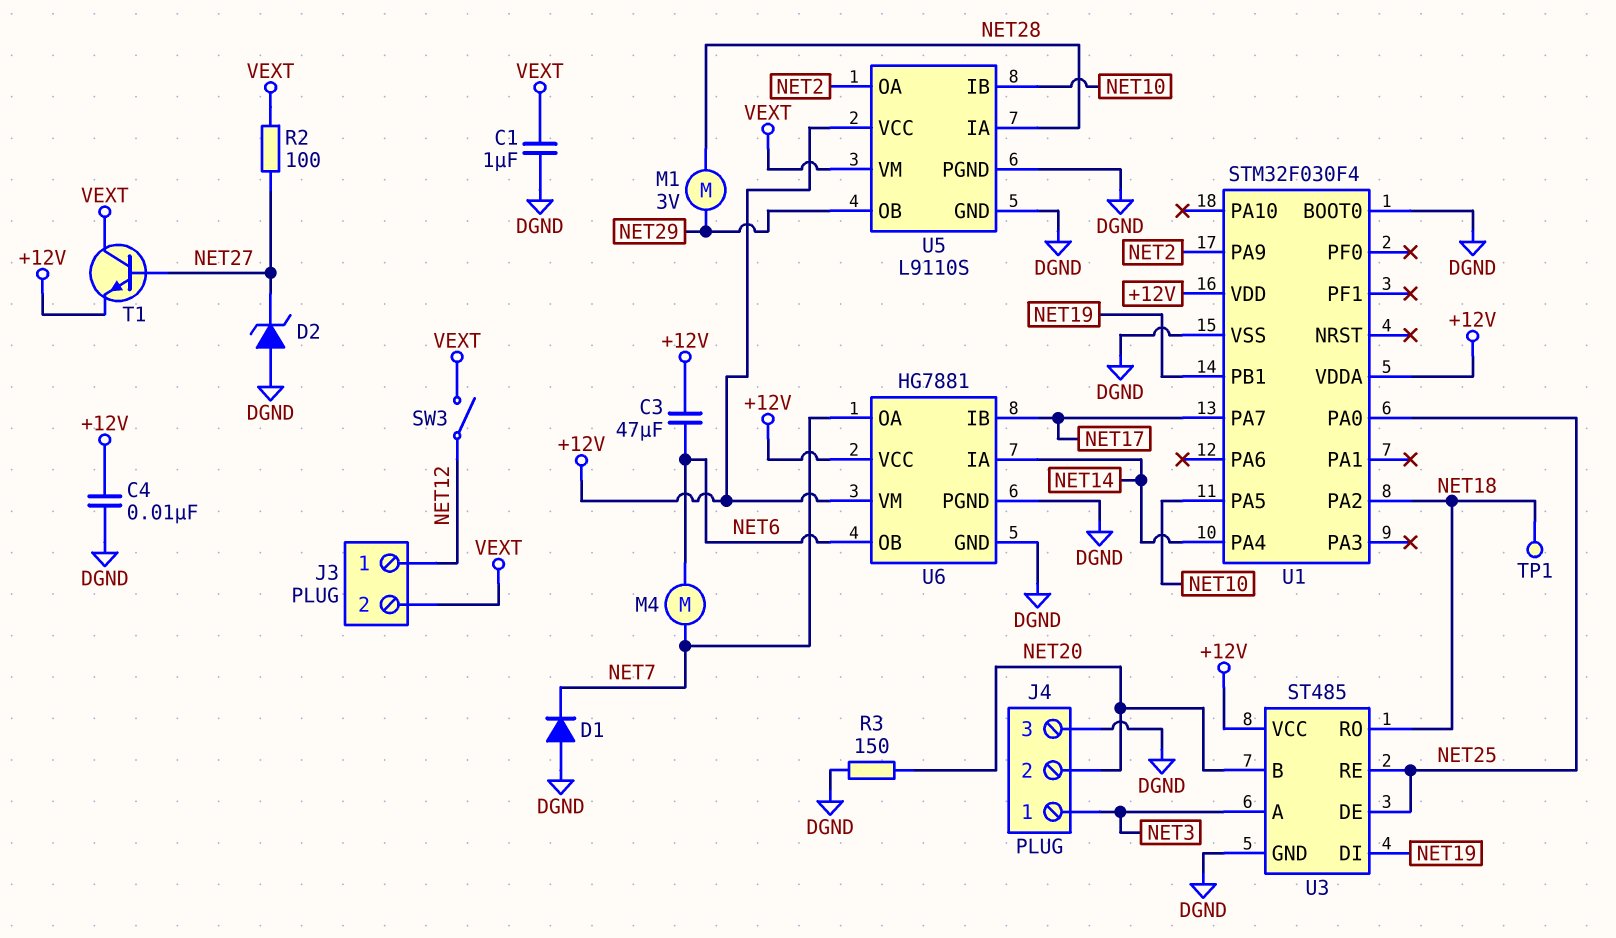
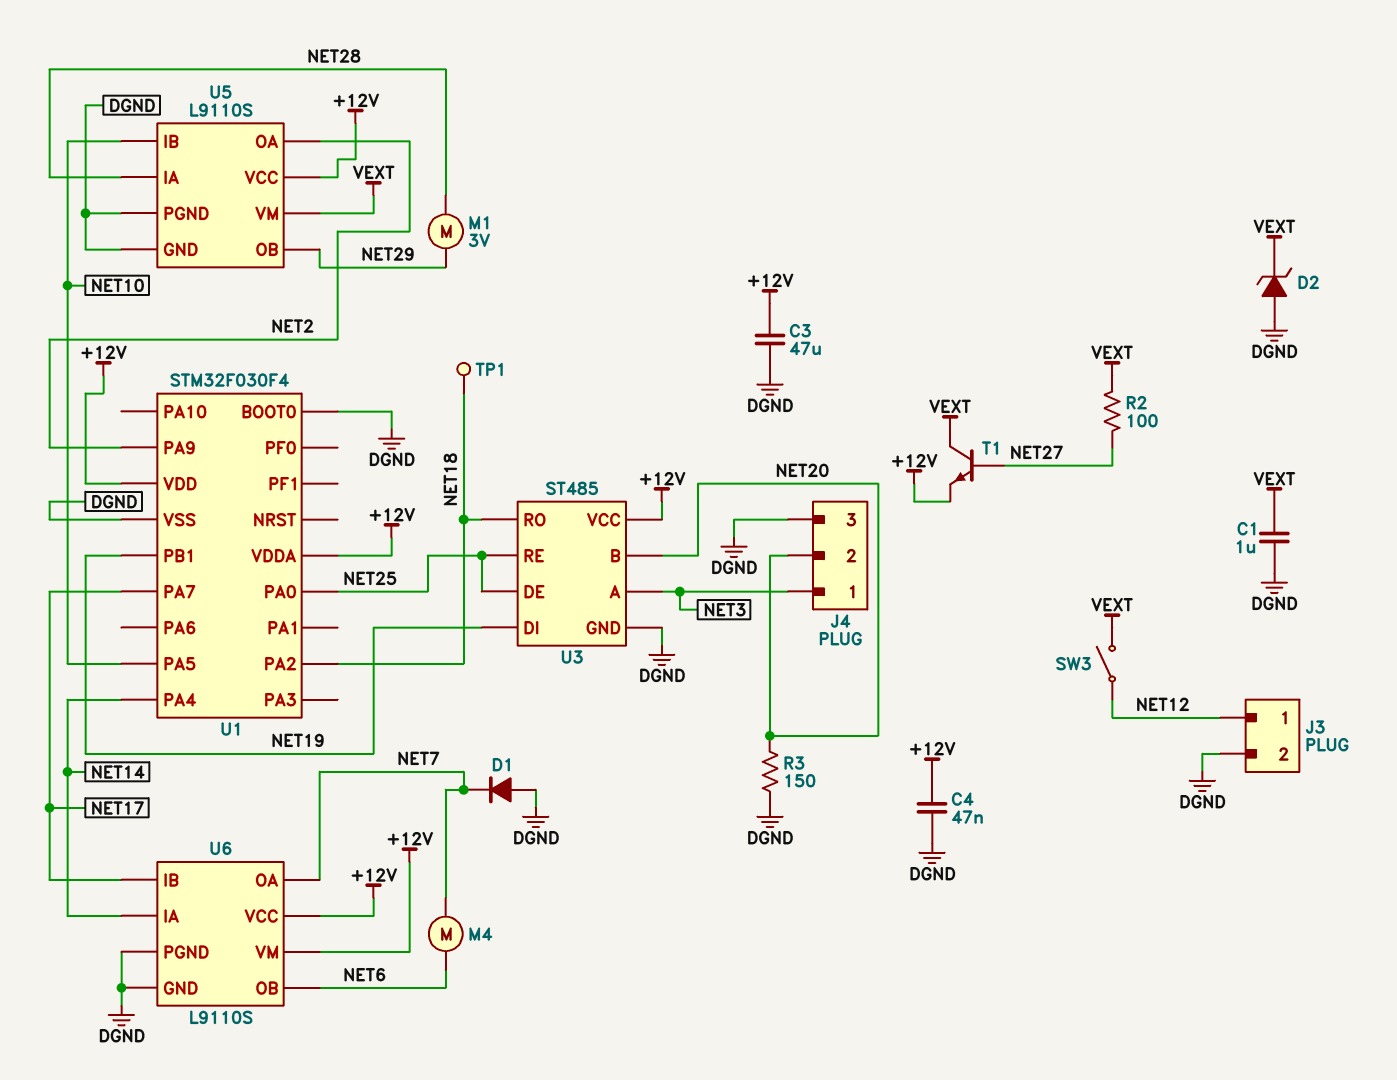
C3: 47uF (+12V, NET6) -> 47uF (+12V, DGND)
C4: 10nF (+12V, DGND) -> 47nF (+12V, DGND)
D2: zener (A DGND, K NET27) -> zener (A DGND, K VEXT)
J3 pin 2: VEXT -> DGND
U6: HG7881 -> L9110S

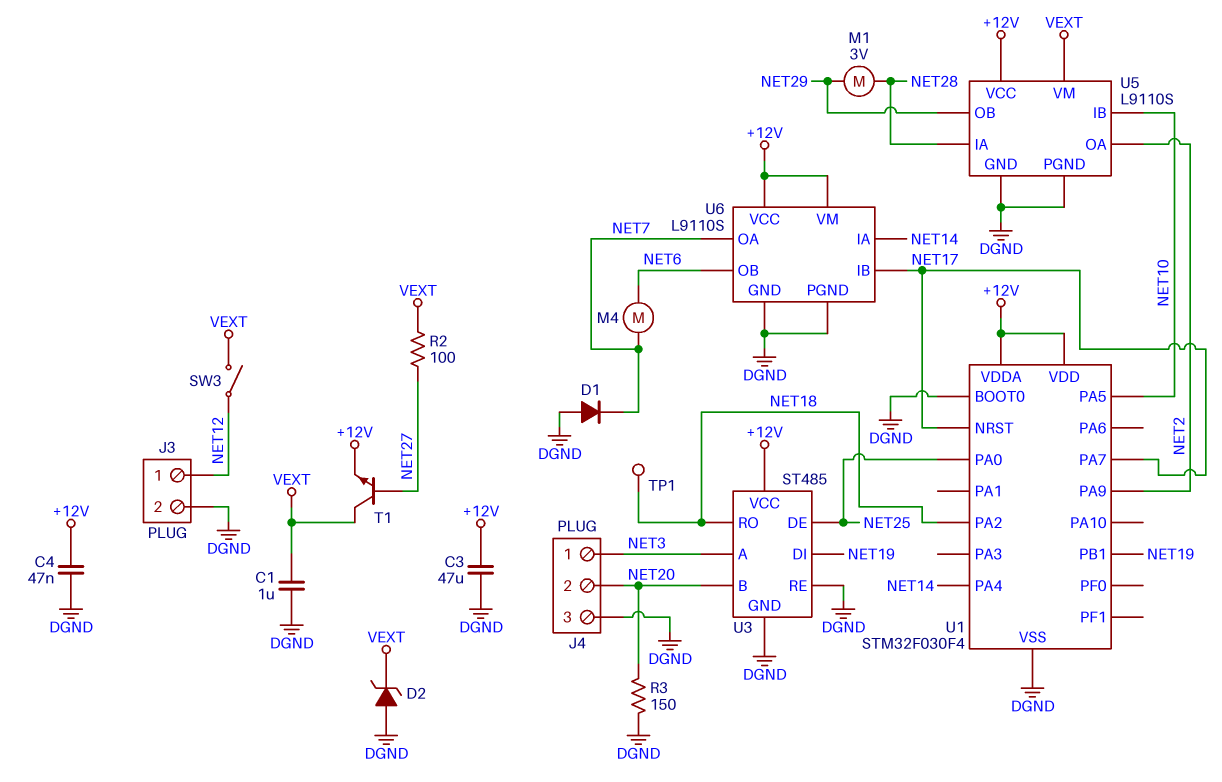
U1 pin NRST: none -> NET17
U3 pin RE: NET25 -> DGND

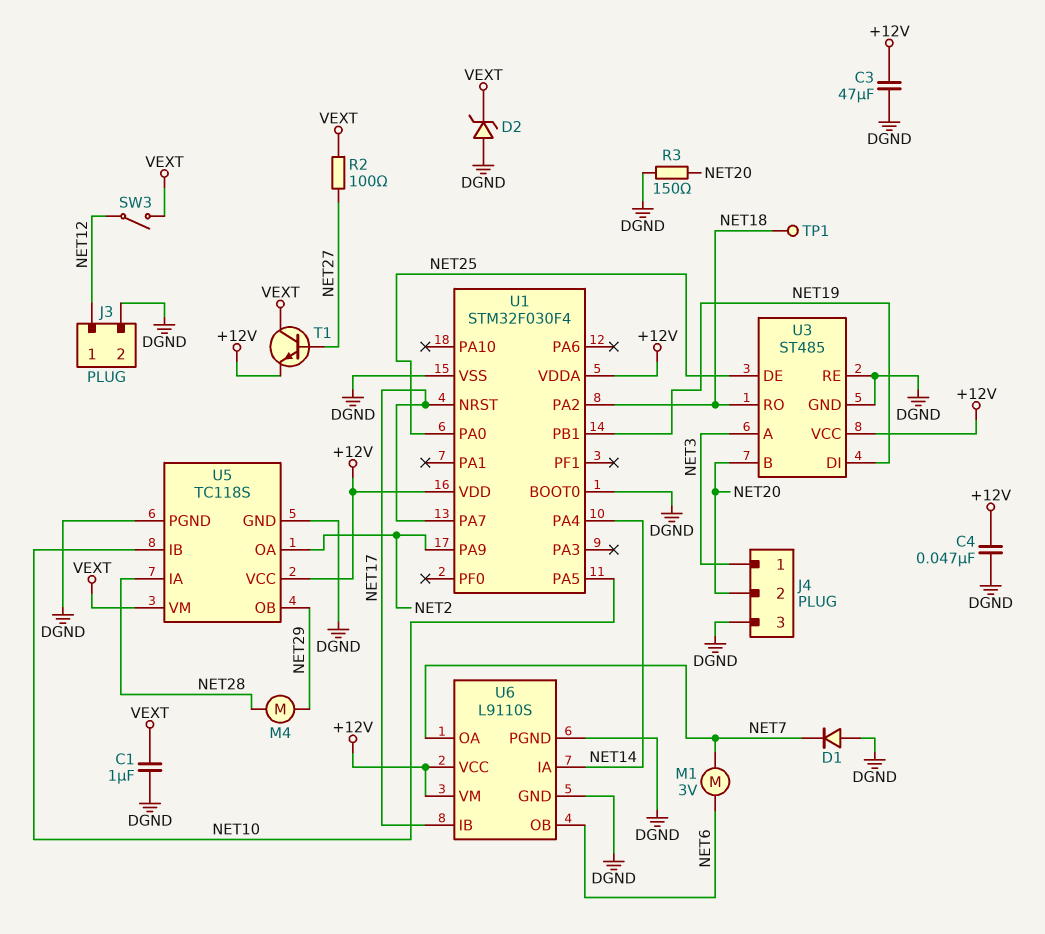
M1: motor 3V (NET28, NET29) -> motor 3V (NET6, NET7)
M4: motor (NET6, NET7) -> motor (NET28, NET29)
U5: L9110S -> TC118S

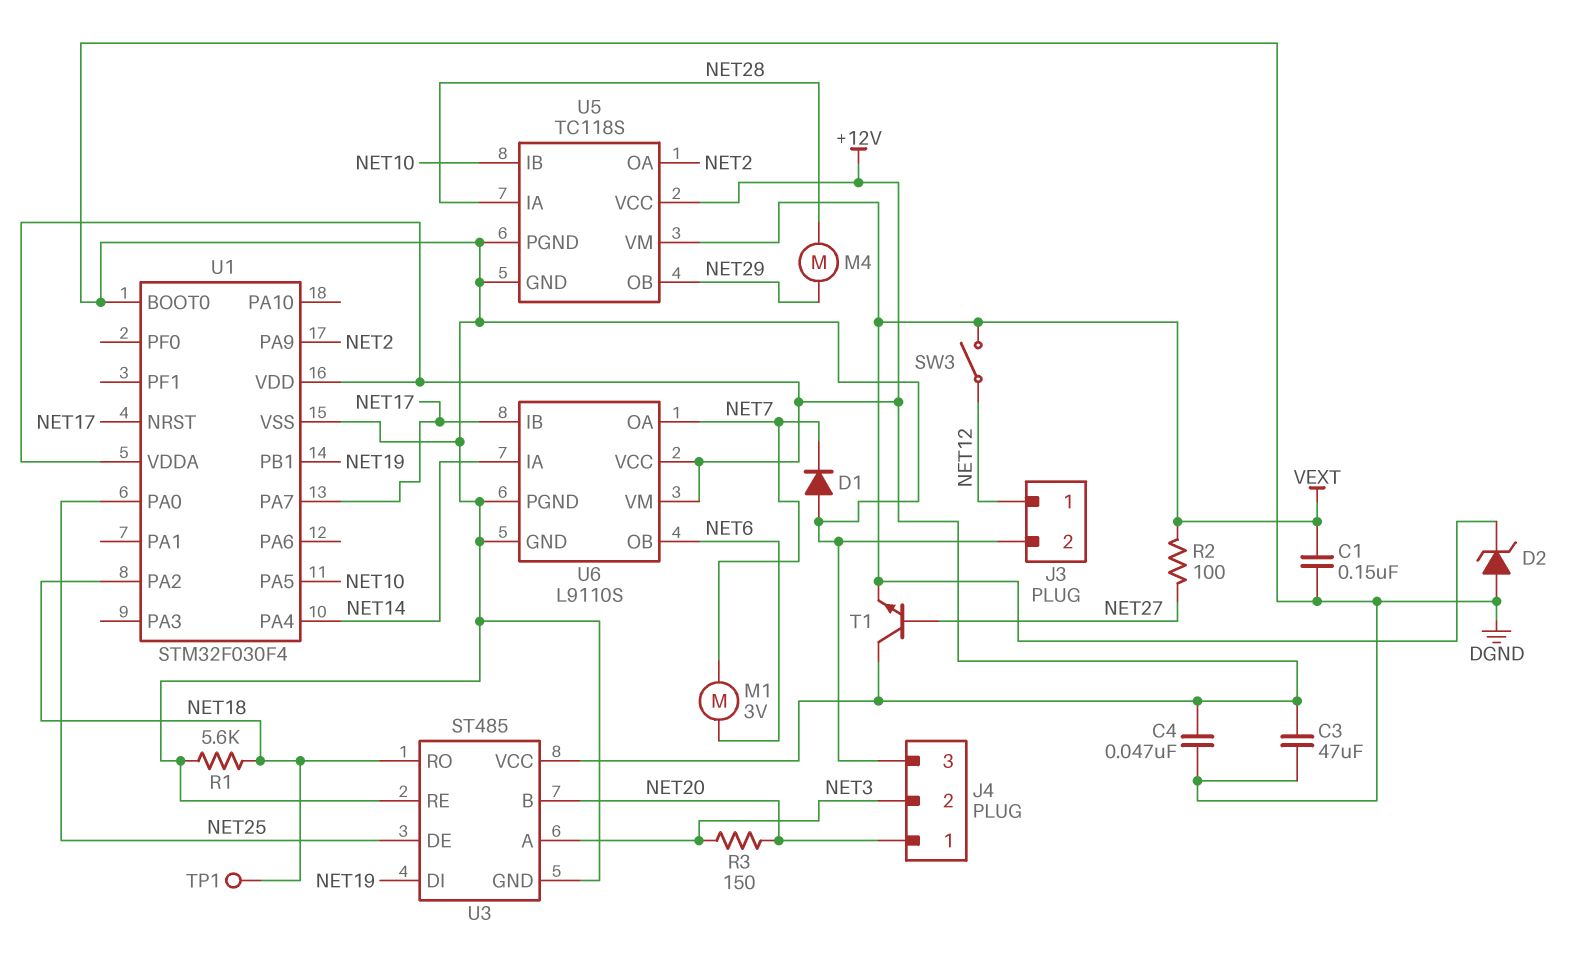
C1: 1uF (DGND, VEXT) -> 150nF (DGND, VEXT)
J4 pin 1: NET3 -> NET20
J4 pin 2: NET20 -> NET3
R1: none -> 5.6k (DGND, NET18)
R3: 150 (DGND, NET20) -> 150 (NET3, NET20)
T1: NPN (B NET27, C VEXT, E +12V) -> NPN (B NET27, C +12V, E VEXT)

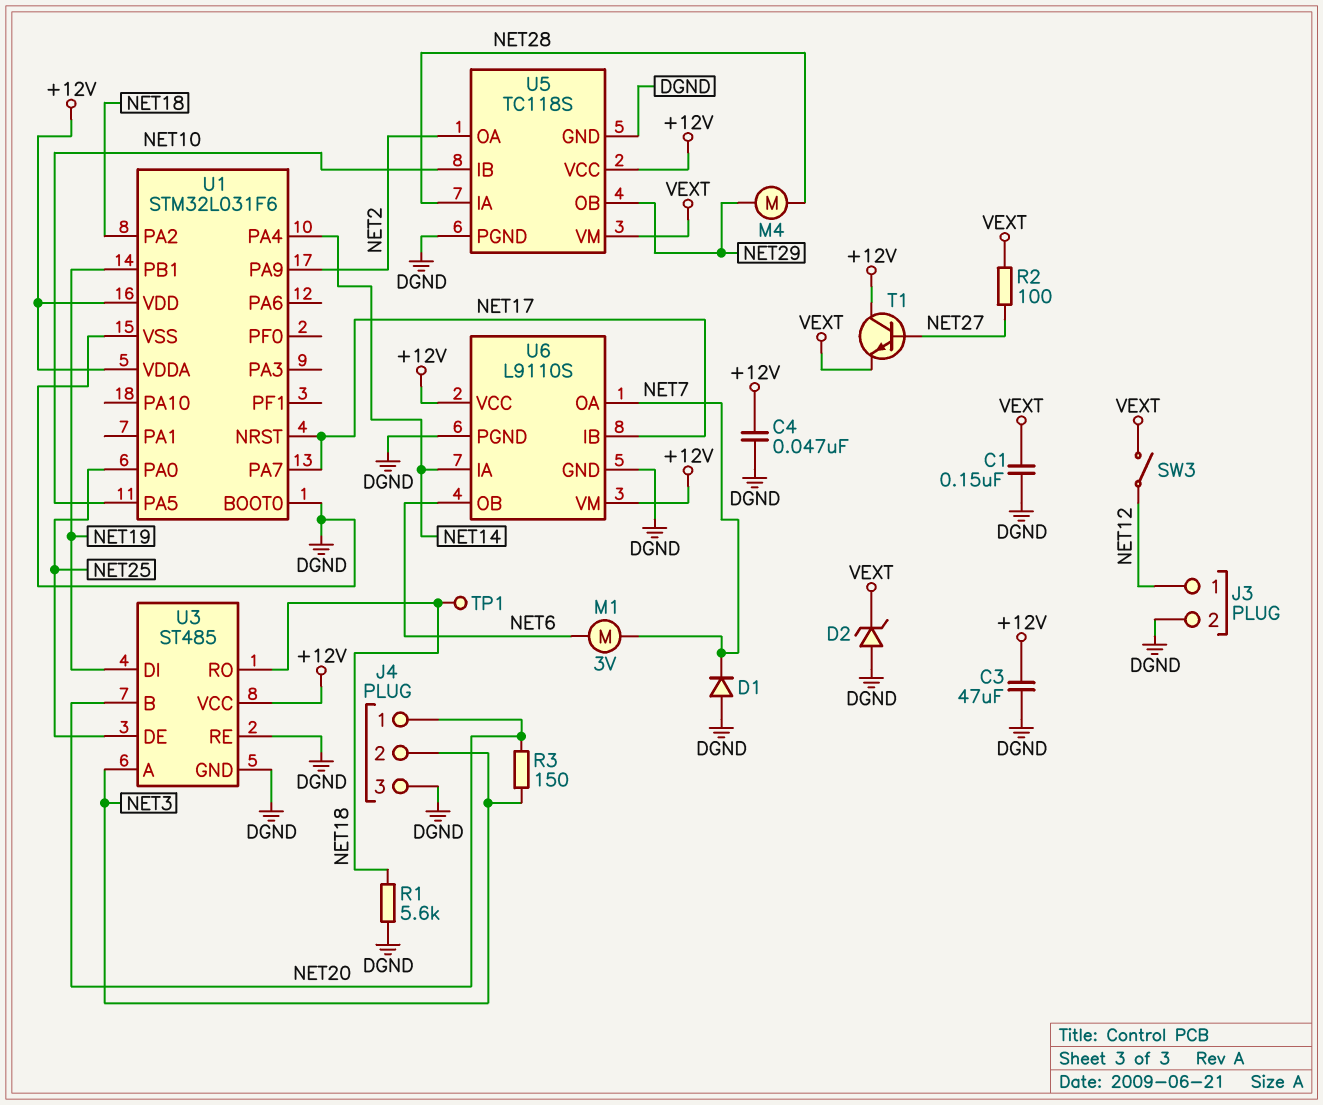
U1: STM32F030F4 -> STM32L031F6

